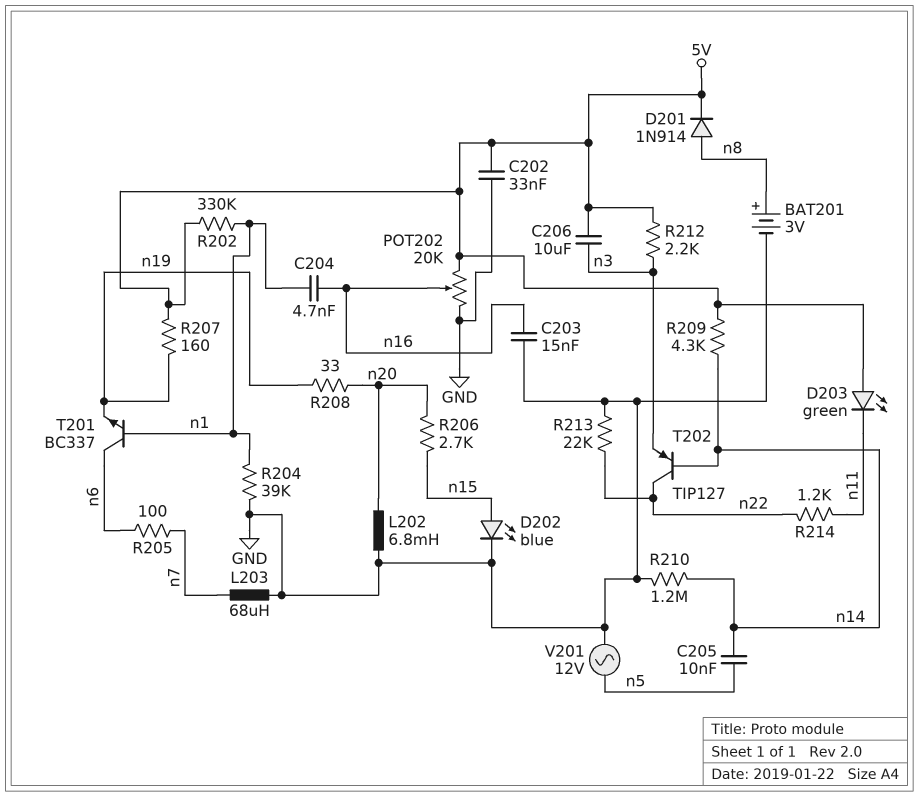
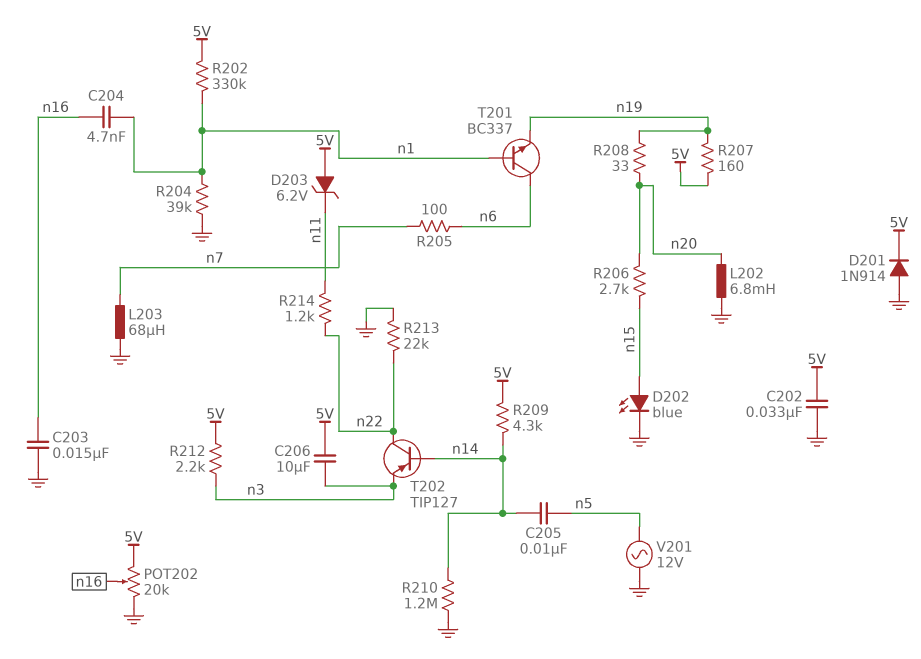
BAT201: 3V (plus n8, minus GND) -> none
D201: diode 1N914 (A n8, K 5V) -> diode 1N914 (A GND, K 5V)
D203: LED green (A 5V, K n11) -> zener 6.2V (A 5V, K n11)

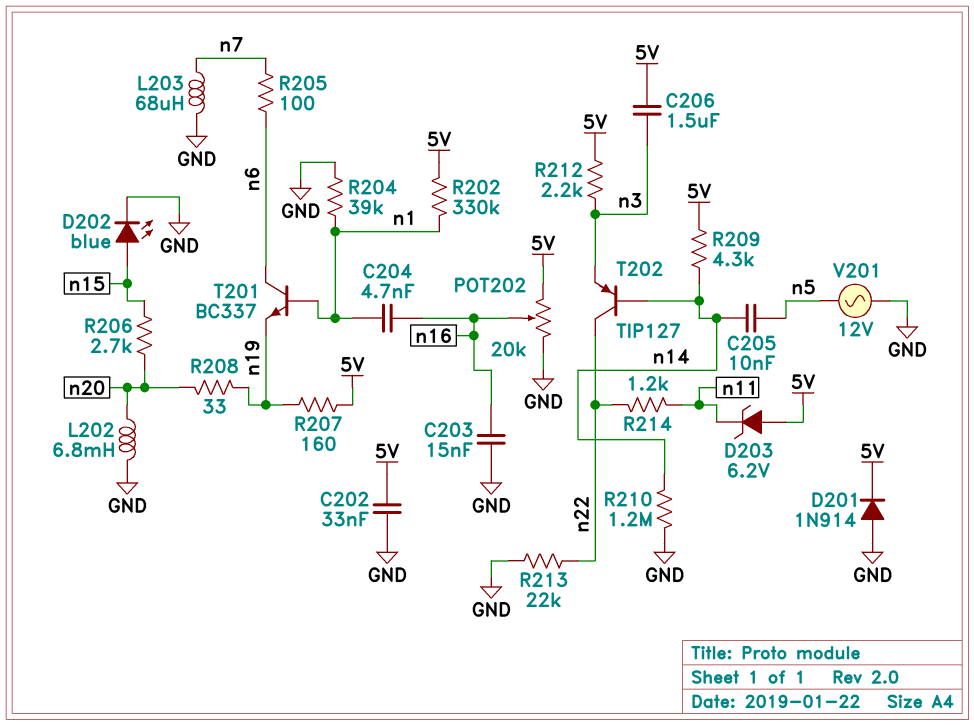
C206: 10uF (5V, n3) -> 1.5uF (5V, n3)

